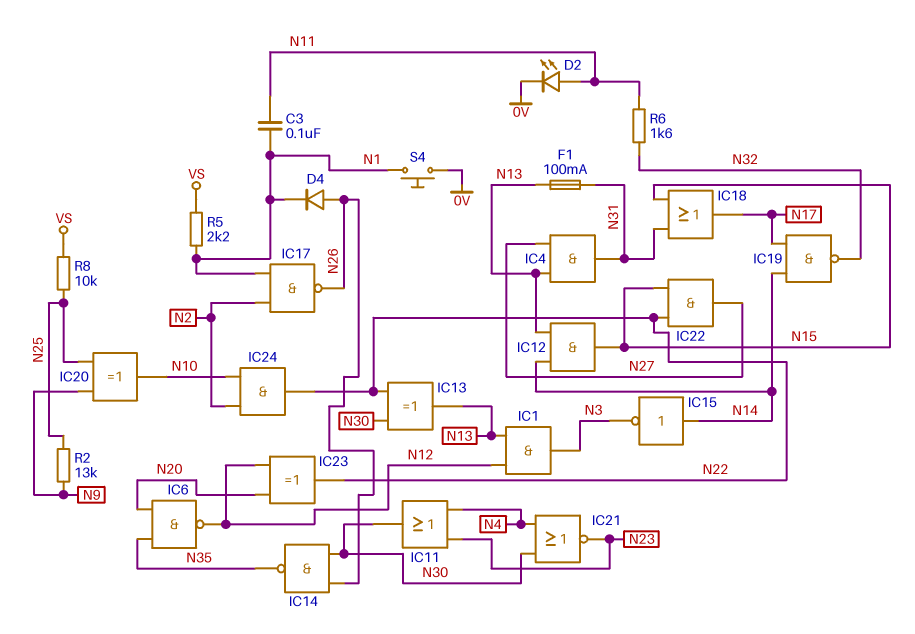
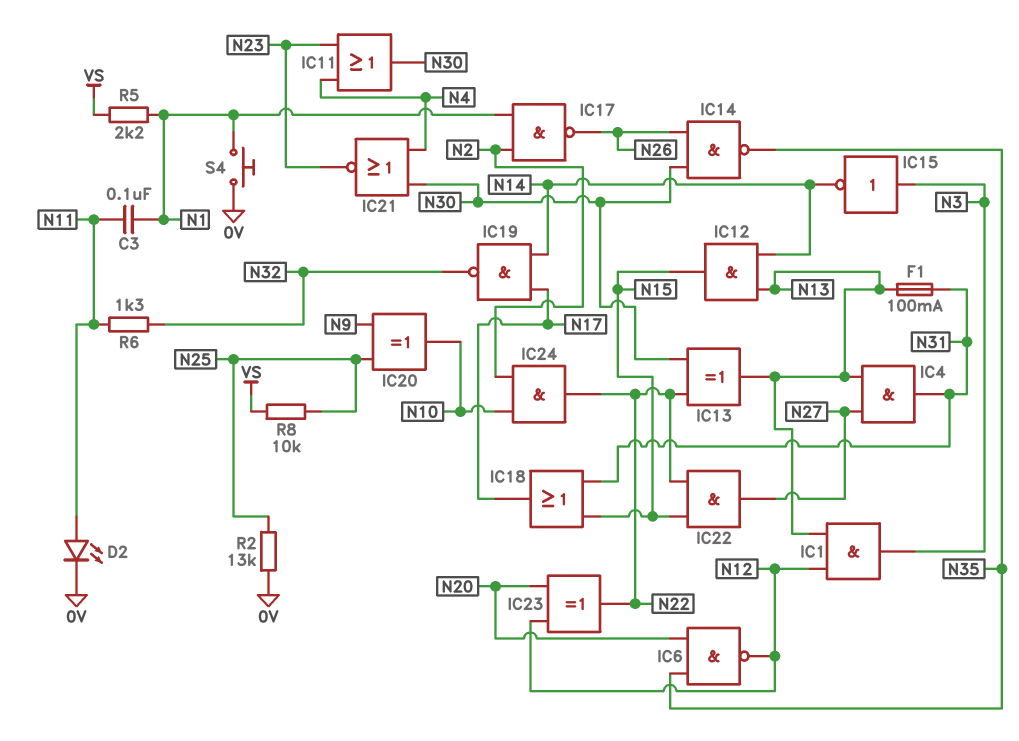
D4: diode (A N26, K N1) -> none
IC15: NOT (in N14, out N3) -> NOT (in N3, out N14)
R2: 13k (N9, N25) -> 13k (0V, N25)
R6: 1.6k (N11, N32) -> 1.3k (N11, N32)

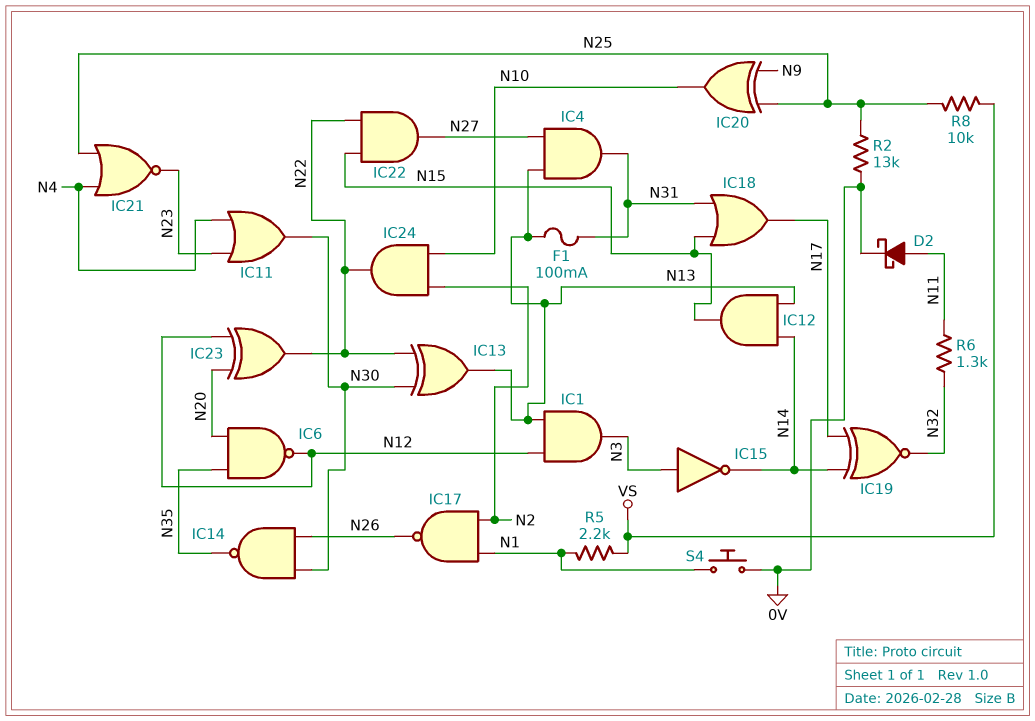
C3: 100nF (N1, N11) -> none
D2: LED (A N11, K 0V) -> schottky (A N11, K 0V)
IC19: NAND (in N14, in N17, out N32) -> XNOR (in N14, in N17, out N32)
IC21: NOR (in N4, in N30, out N23) -> NOR (in N4, in N25, out N23)

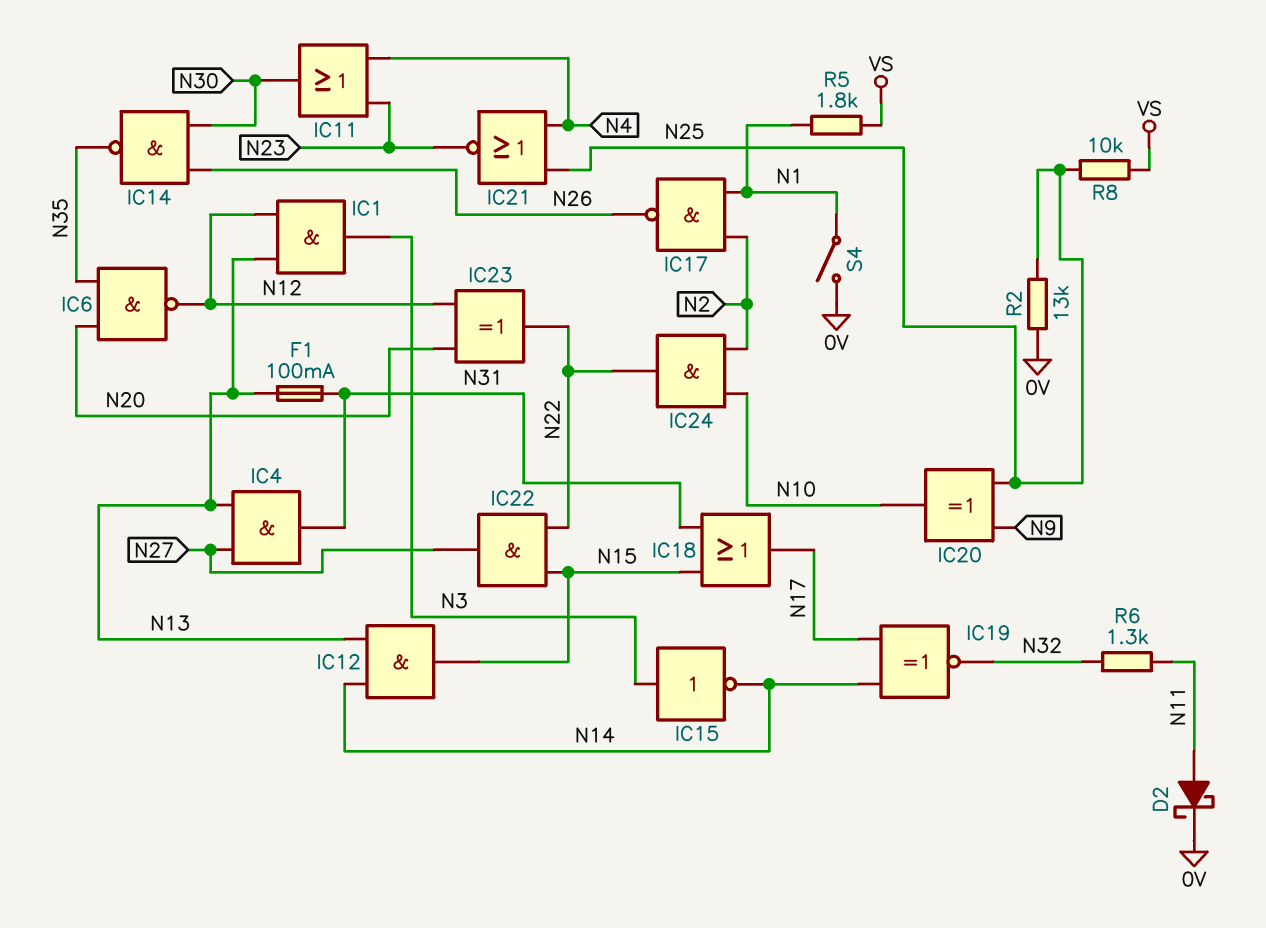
IC13: XOR (in N22, in N30, out N13) -> none
R5: 2.2k (N1, VS) -> 1.8k (N1, VS)
S4: button (0V, N1) -> switch (0V, N1)

